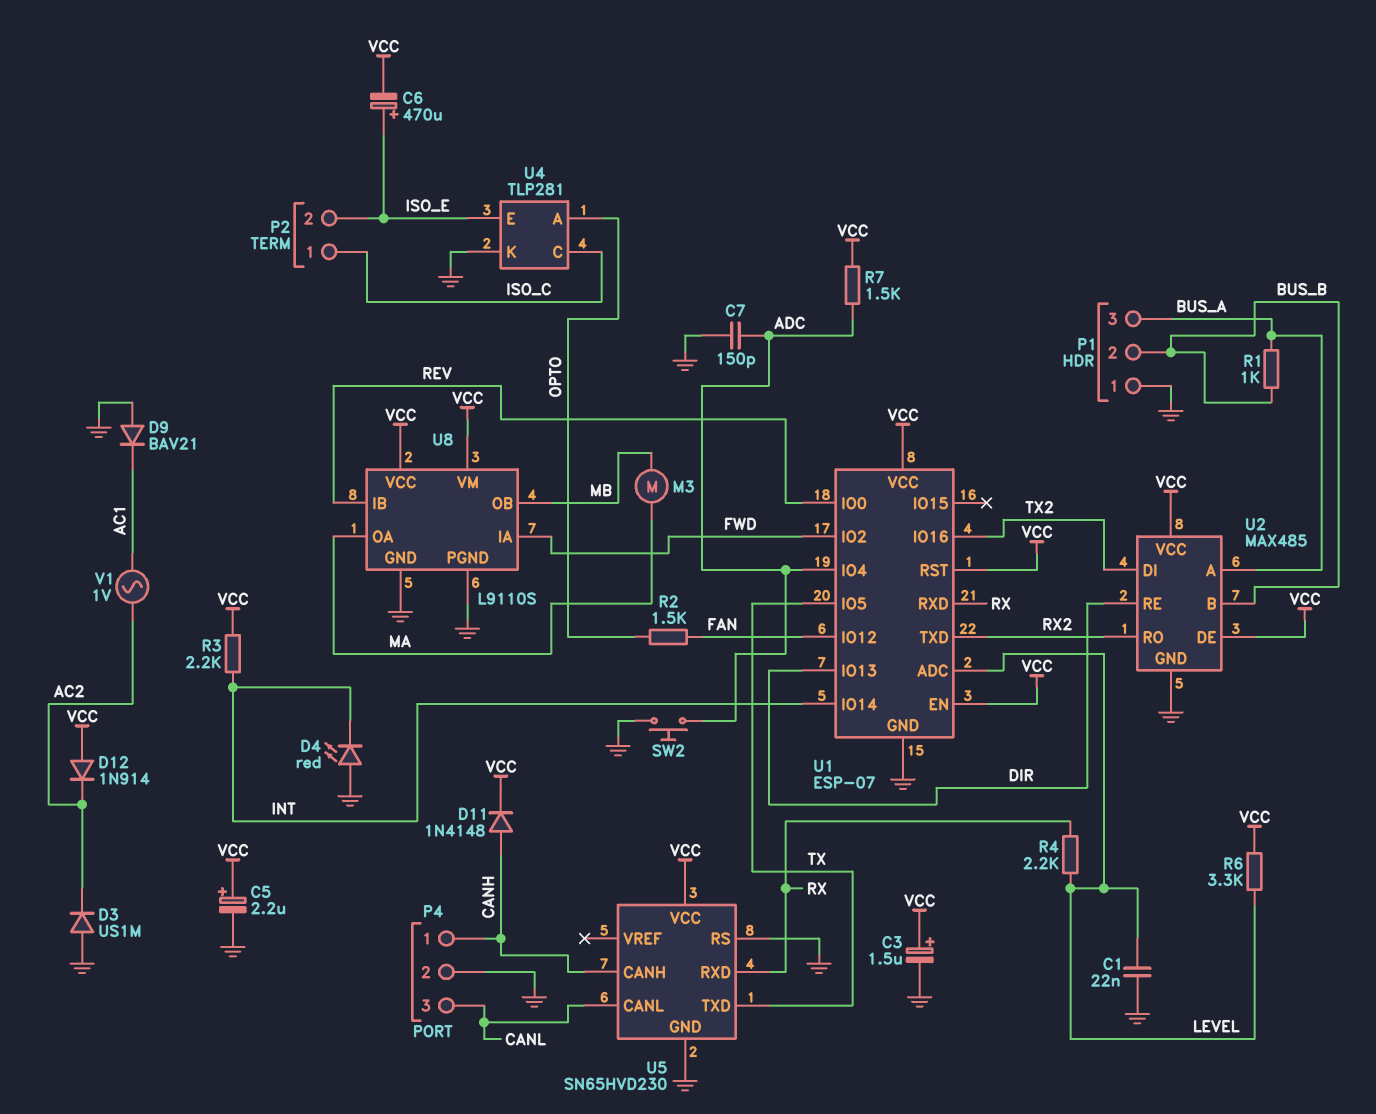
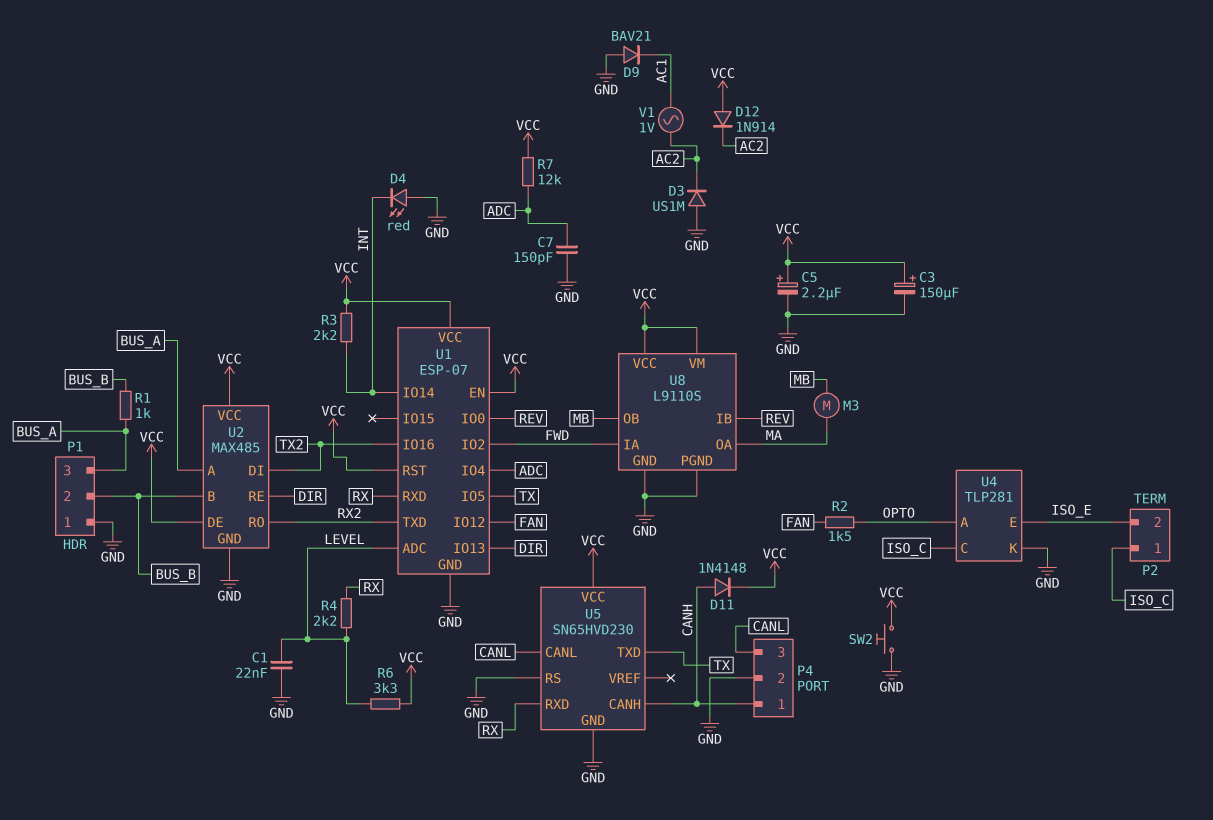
C3: 1.5uF (plus VCC, minus GND) -> 150uF (plus VCC, minus GND)
C6: 470uF (plus ISO_E, minus VCC) -> none
R7: 1.5k (ADC, VCC) -> 12k (ADC, VCC)
SW2: button (ADC, GND) -> button (GND, VCC)

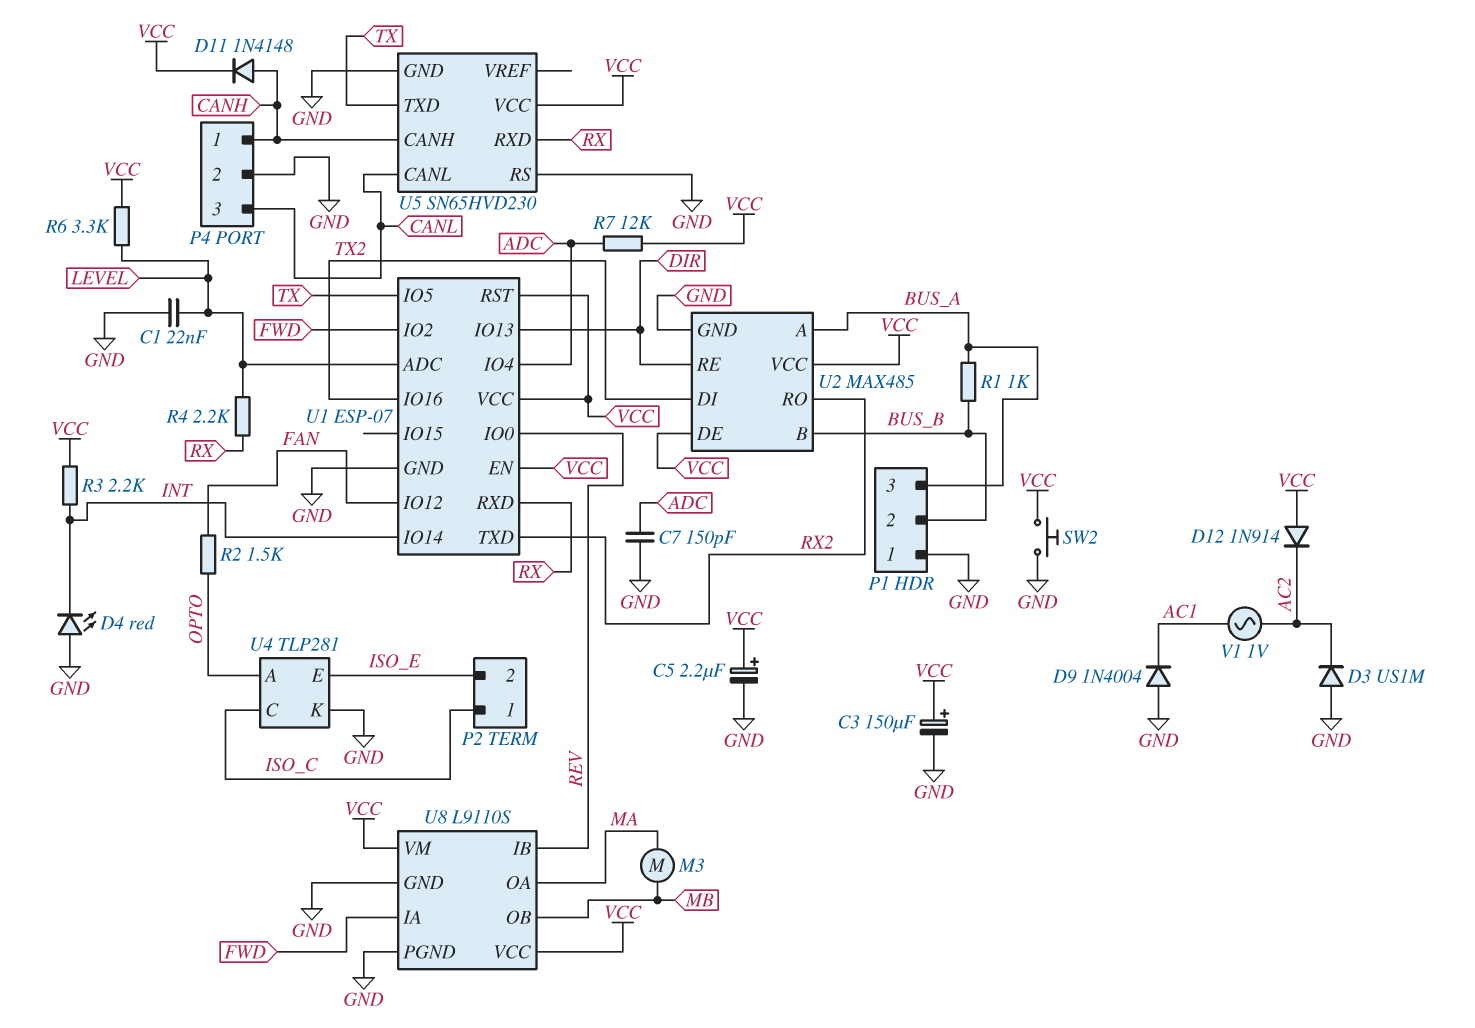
D9: diode BAV21 (A GND, K AC1) -> diode 1N4004 (A GND, K AC1)

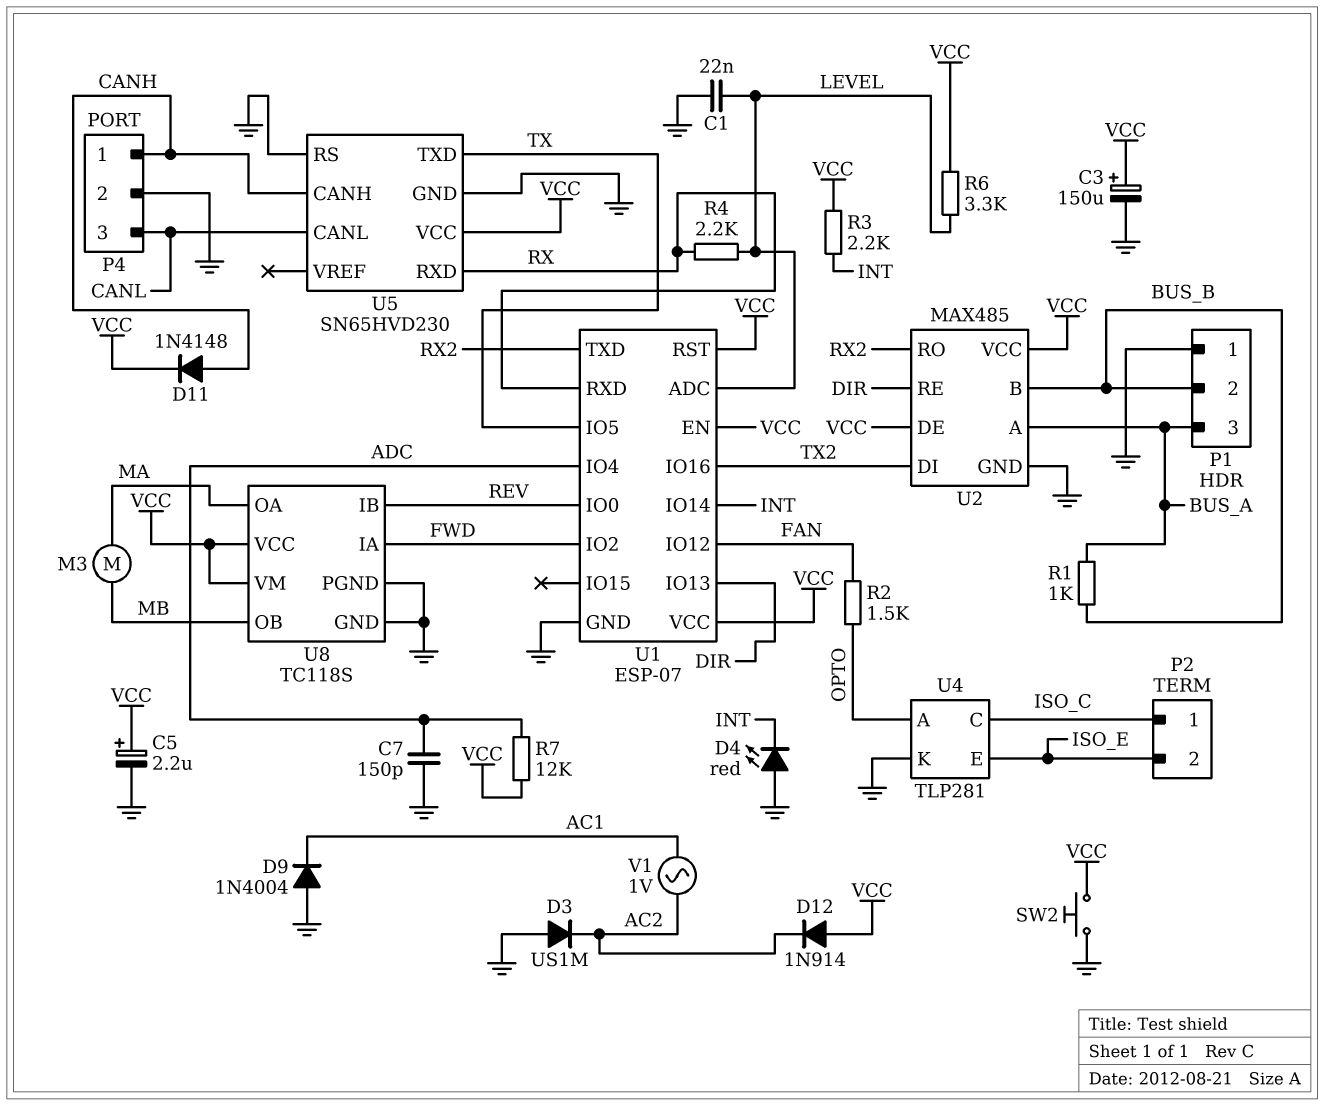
U8: L9110S -> TC118S

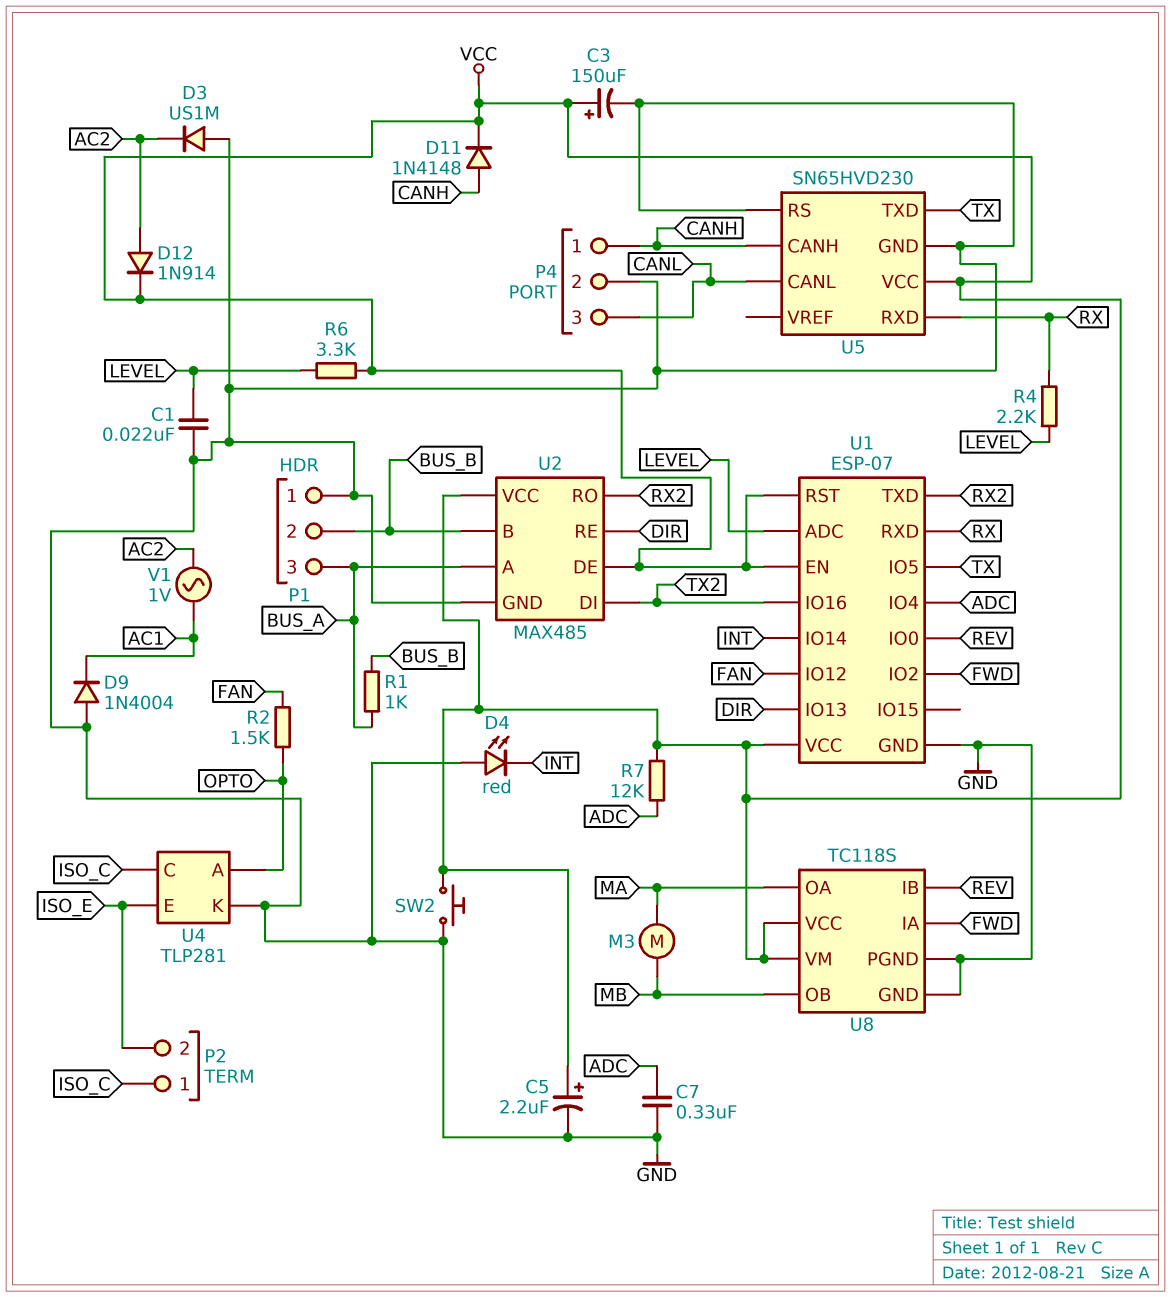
C7: 150pF (ADC, GND) -> 330nF (ADC, GND)
D12: diode 1N914 (A VCC, K AC2) -> diode 1N914 (A AC2, K VCC)
R3: 2.2k (INT, VCC) -> none

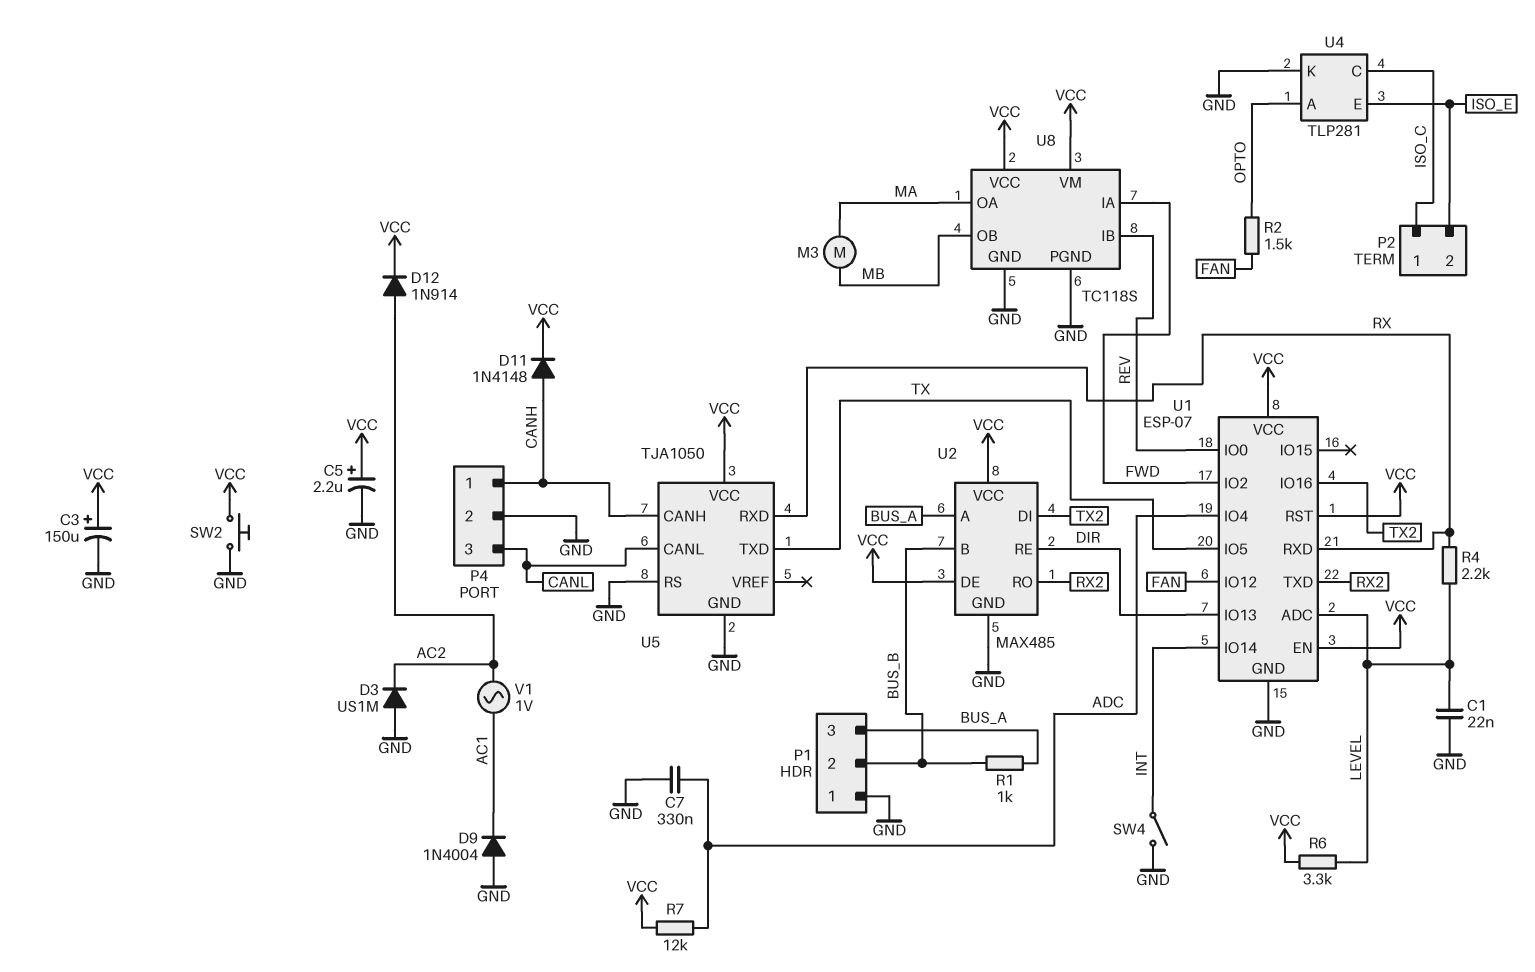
D4: LED red (A GND, K INT) -> none
SW4: none -> switch (GND, INT)
U5: SN65HVD230 -> TJA1050

